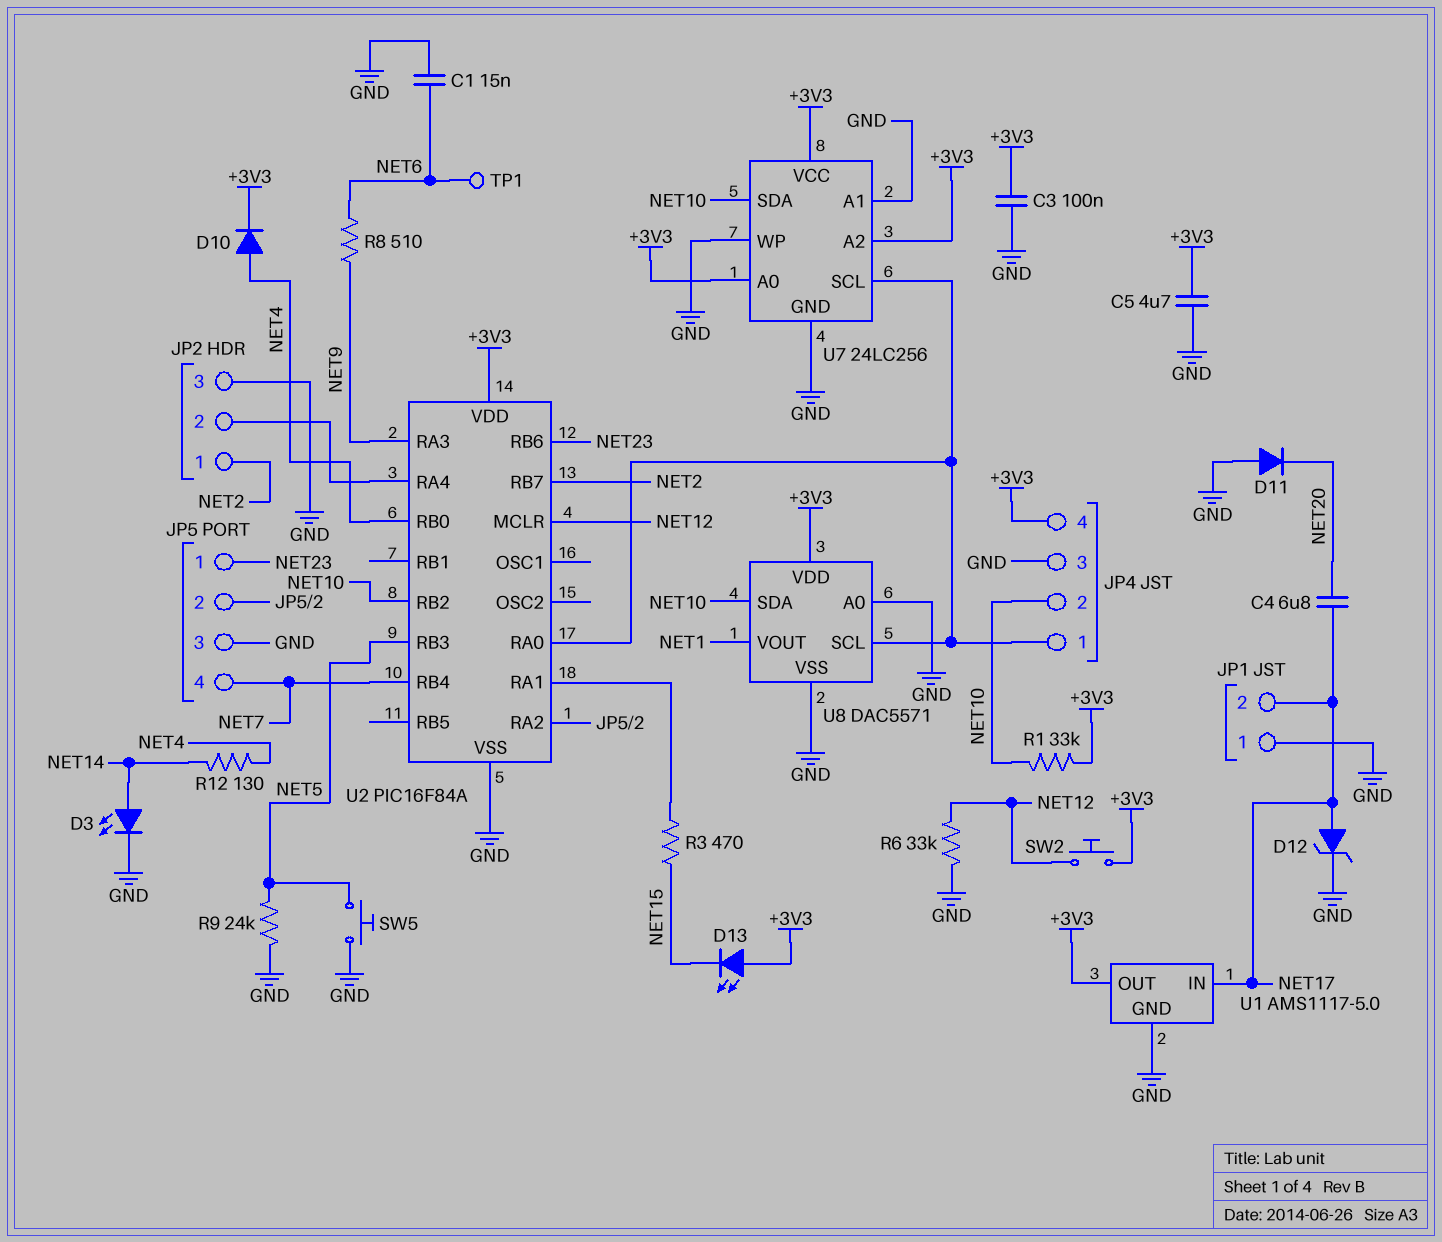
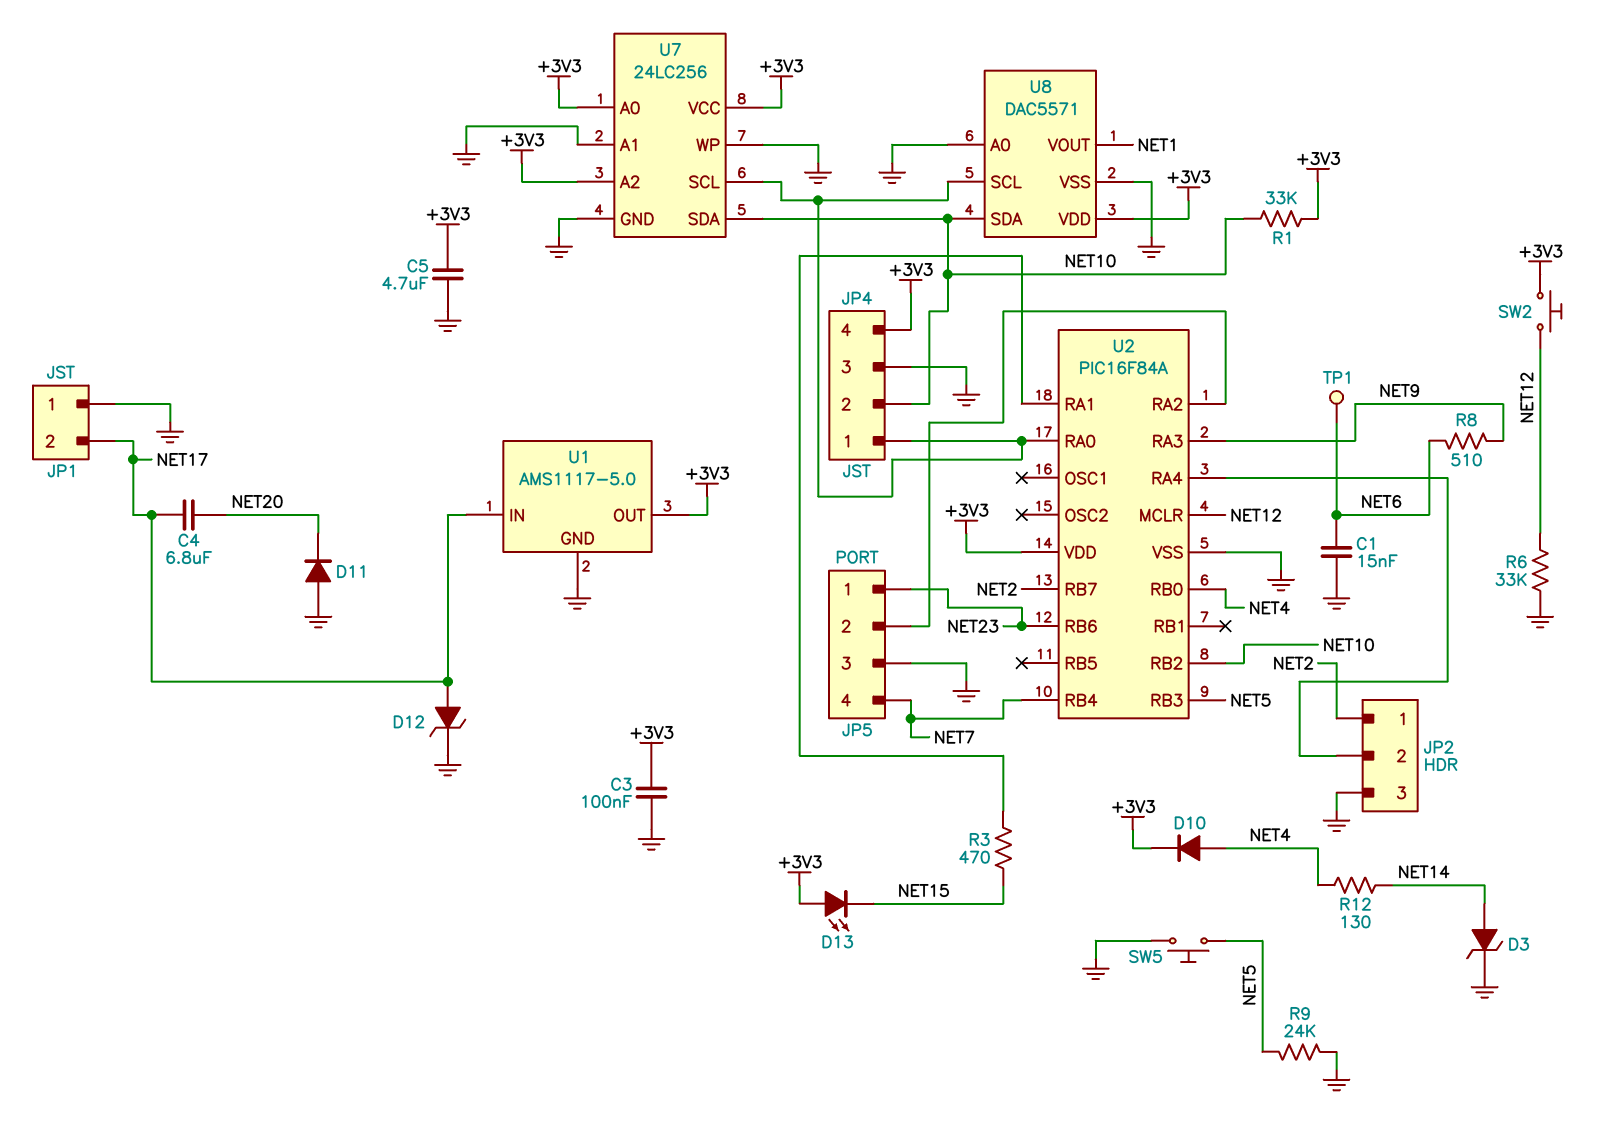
D3: LED (A NET14, K GND) -> zener (A NET14, K GND)

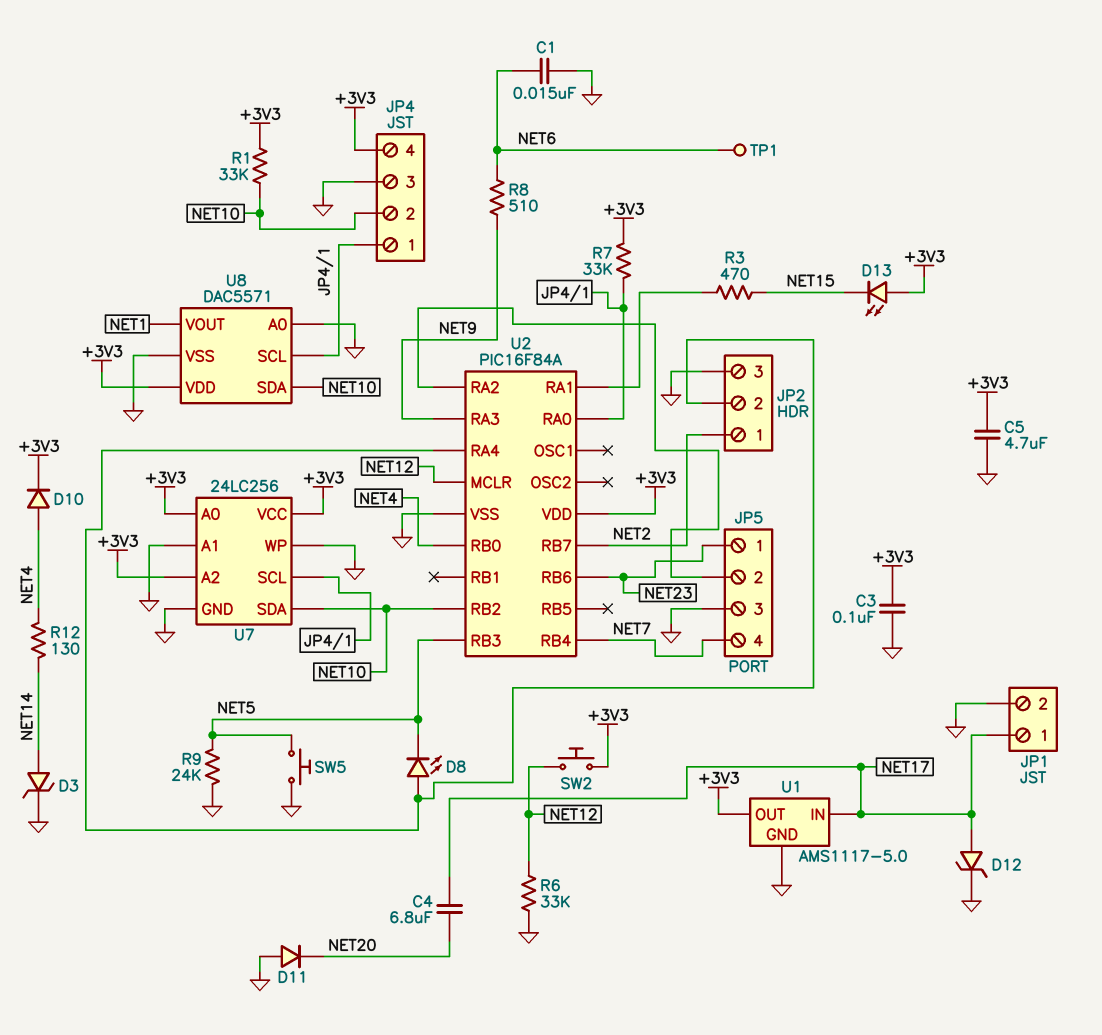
D8: none -> LED (A JP2/2, K NET5)
JP1 pin 1: GND -> NET17
JP1 pin 2: NET17 -> GND
R7: none -> 33k (+3V3, JP4/1)

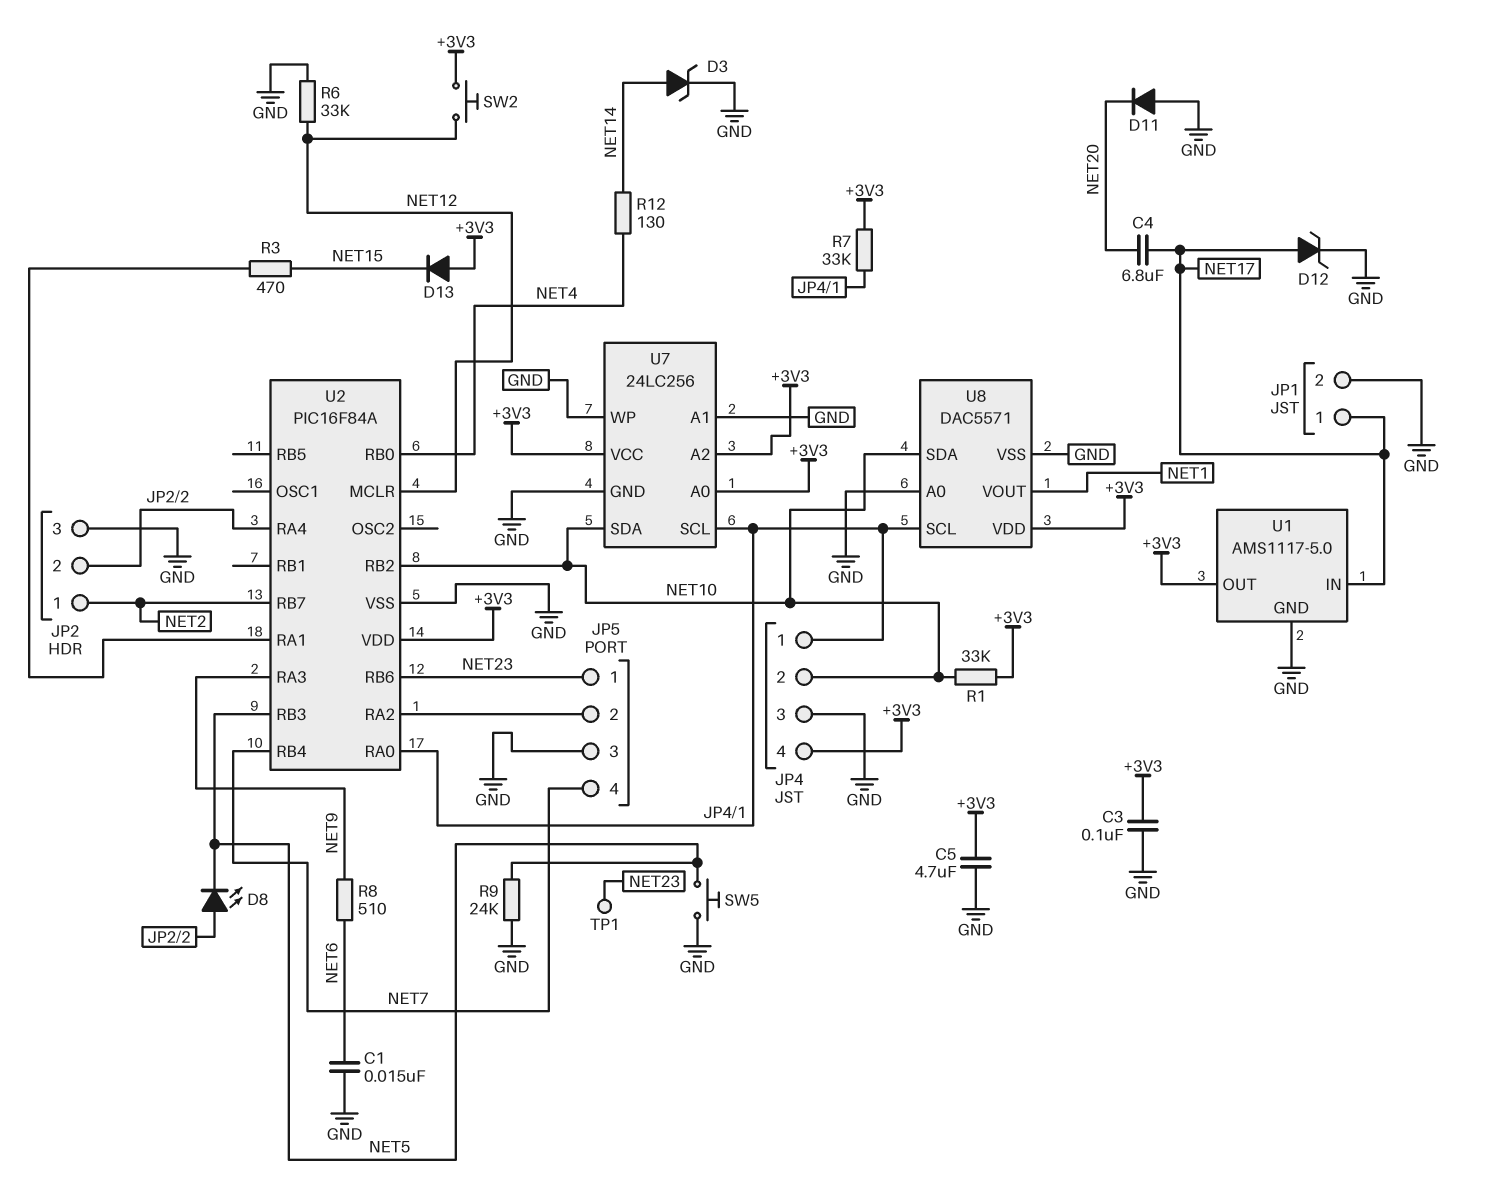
D10: diode (A NET4, K +3V3) -> none
D13: LED (A +3V3, K NET15) -> diode (A +3V3, K NET15)
TP1: test point (NET6) -> test point (NET23)

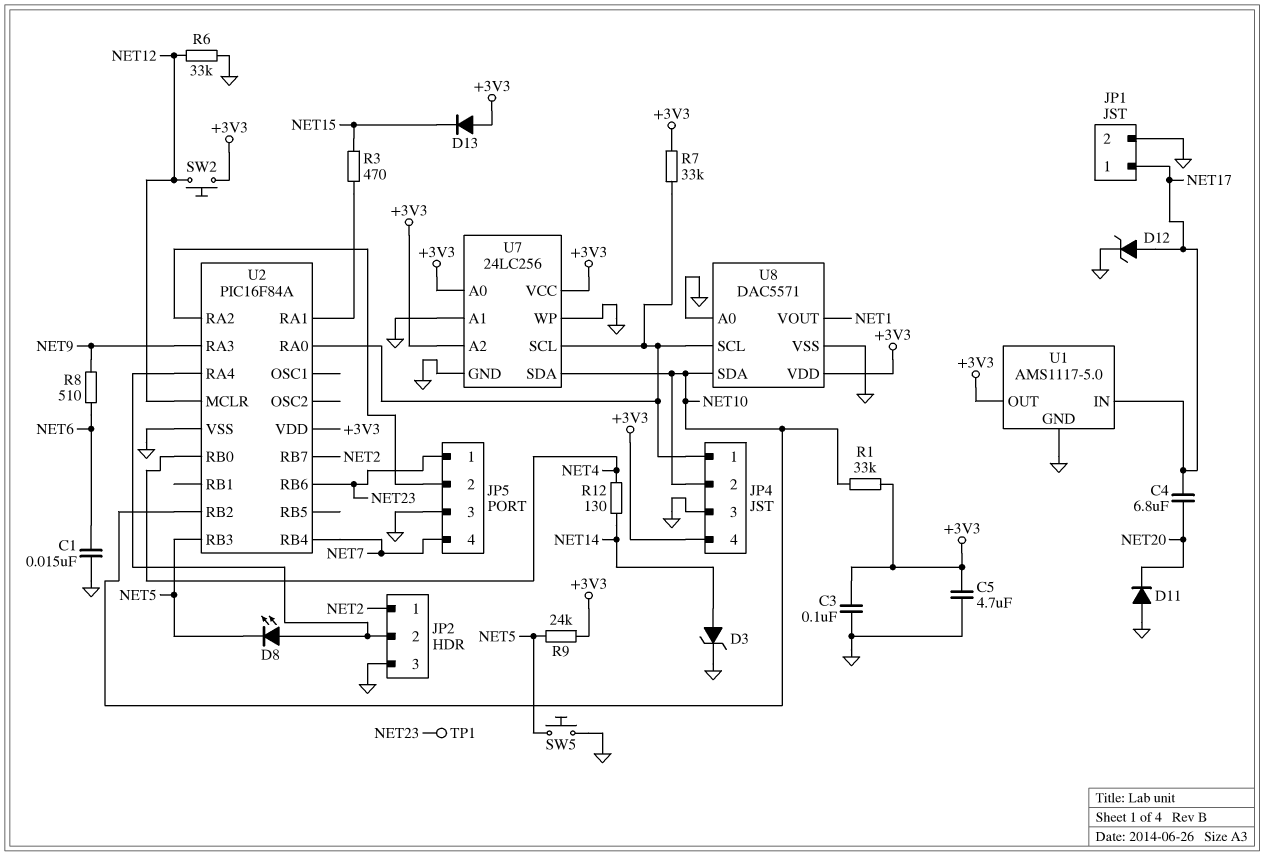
R9: 24k (GND, NET5) -> 24k (+3V3, NET5)

